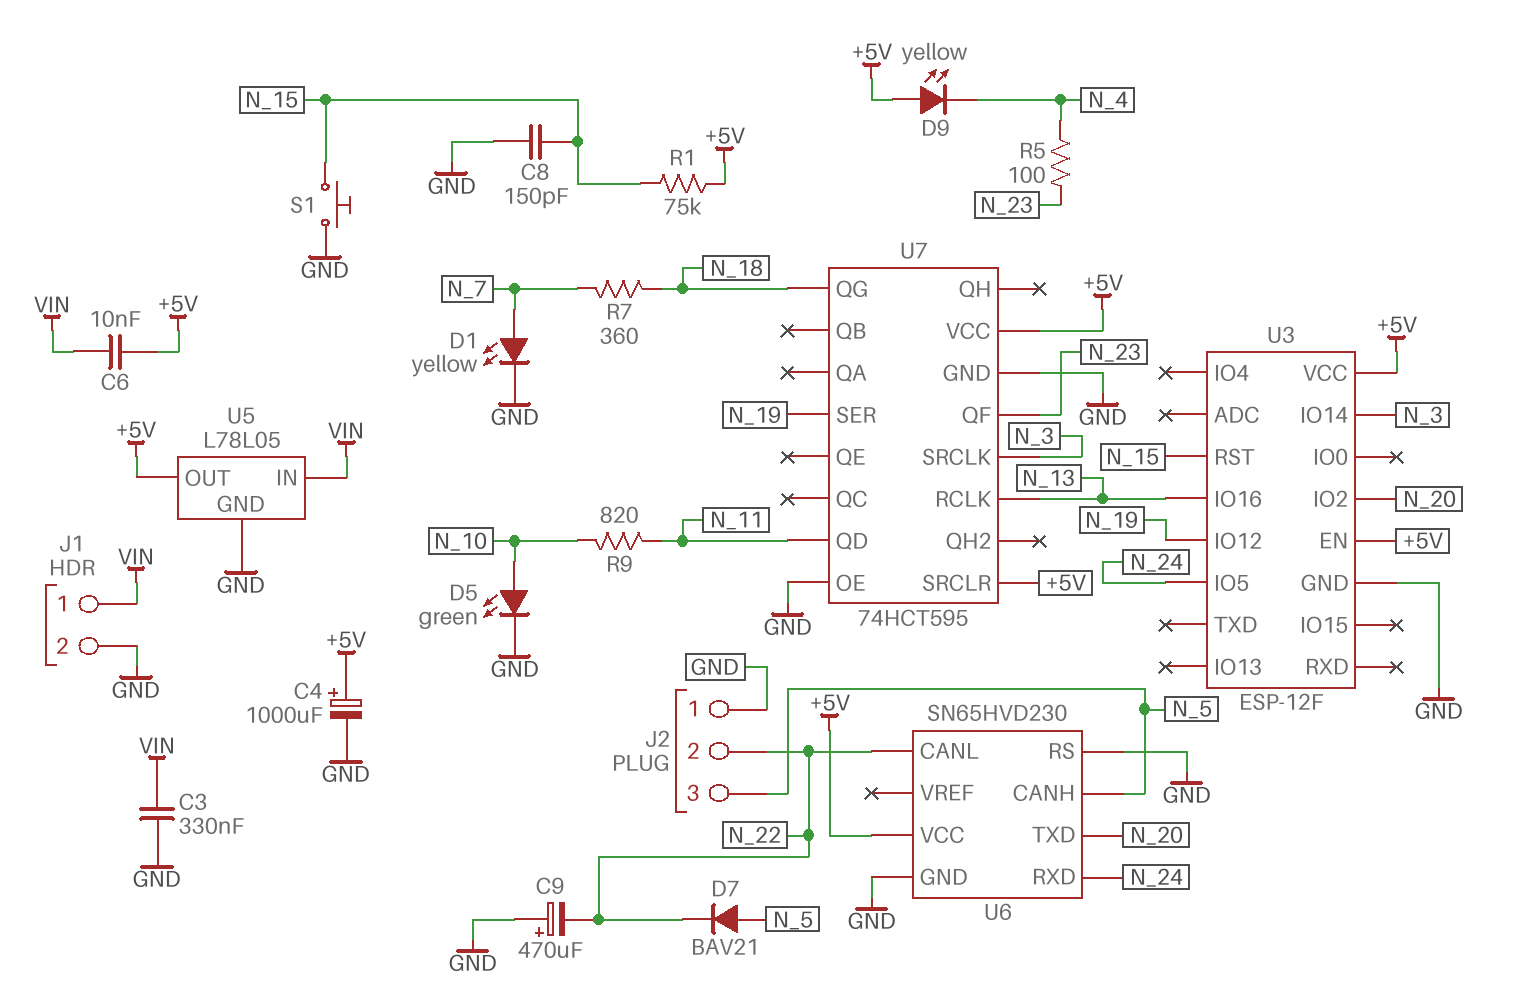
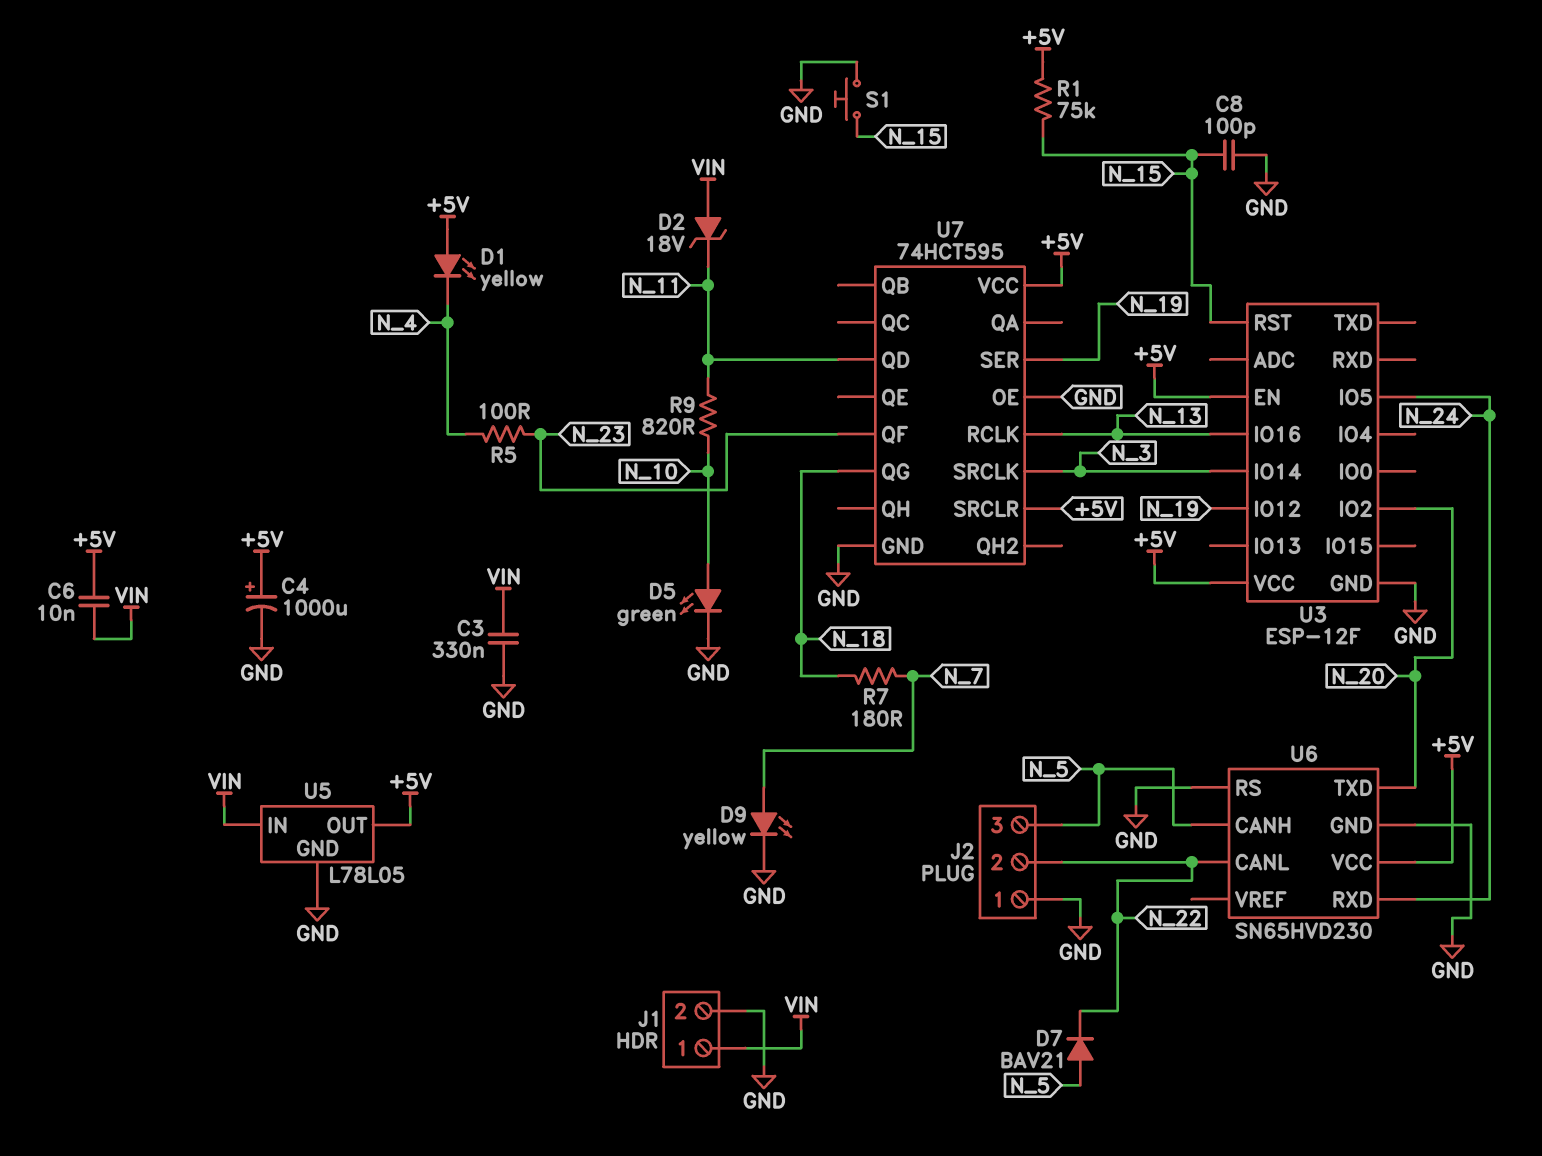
C8: 150pF (GND, N_15) -> 100pF (GND, N_15)
C9: 470uF (plus GND, minus N_22) -> none
D1: LED yellow (A N_7, K GND) -> LED yellow (A +5V, K N_4)
D2: none -> zener 18V (A VIN, K N_11)
D9: LED yellow (A +5V, K N_4) -> LED yellow (A N_7, K GND)
R7: 360 (N_7, N_18) -> 180 (N_7, N_18)

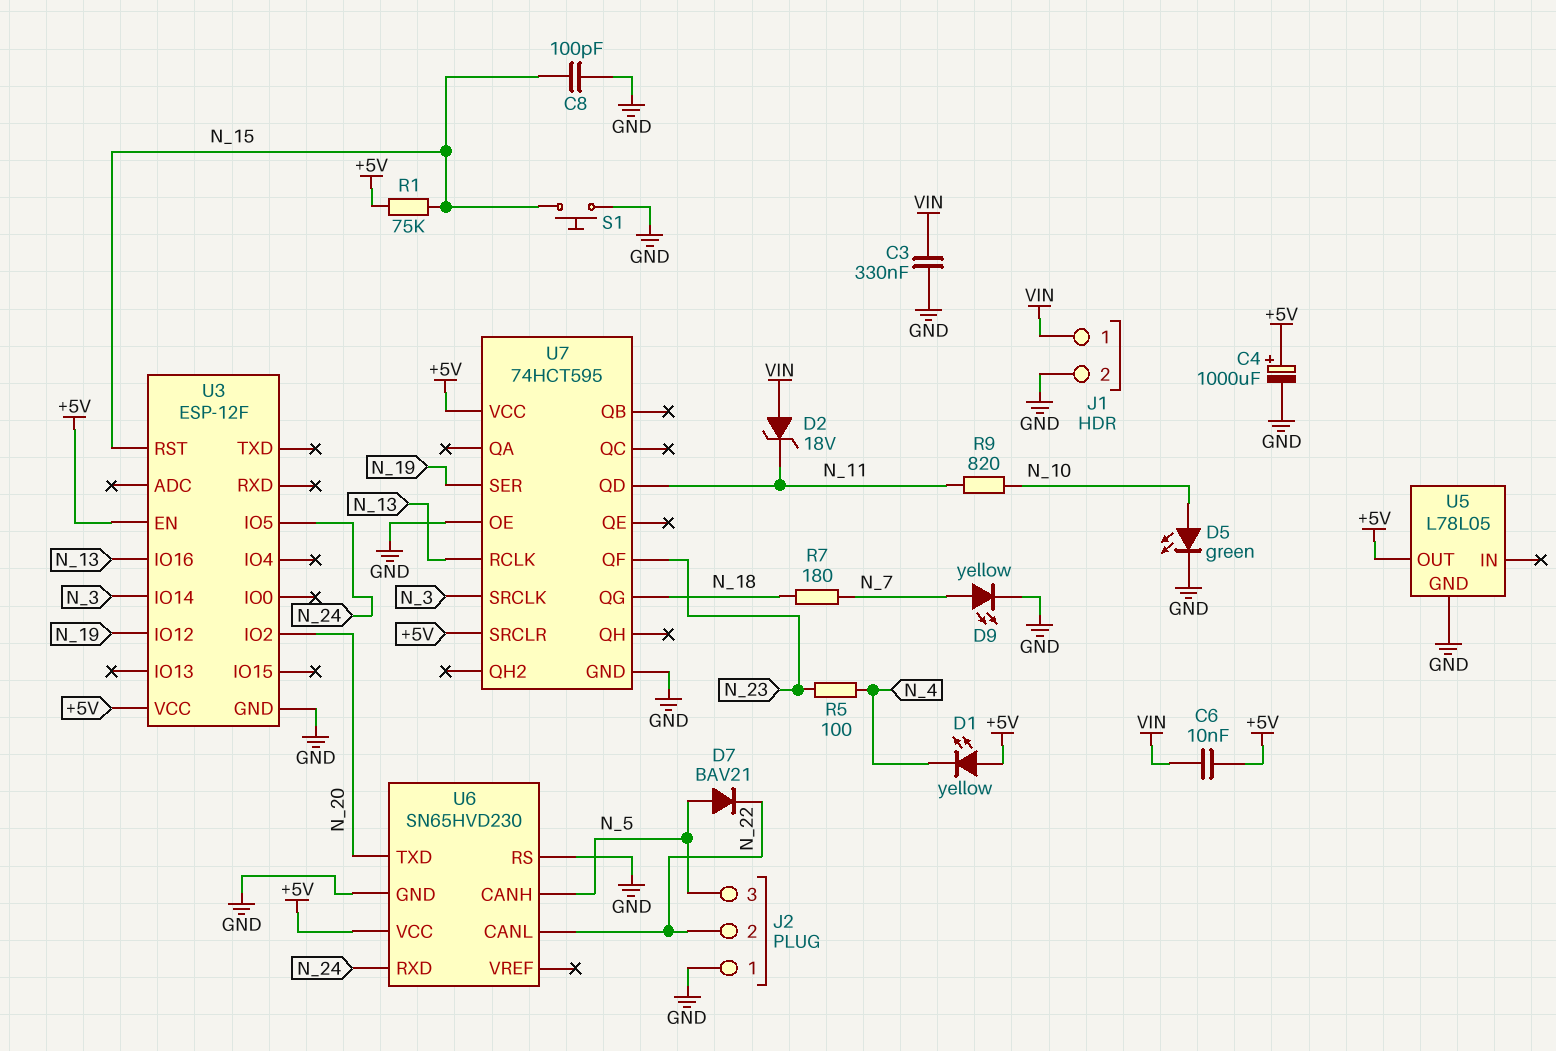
U5 pin IN: VIN -> none

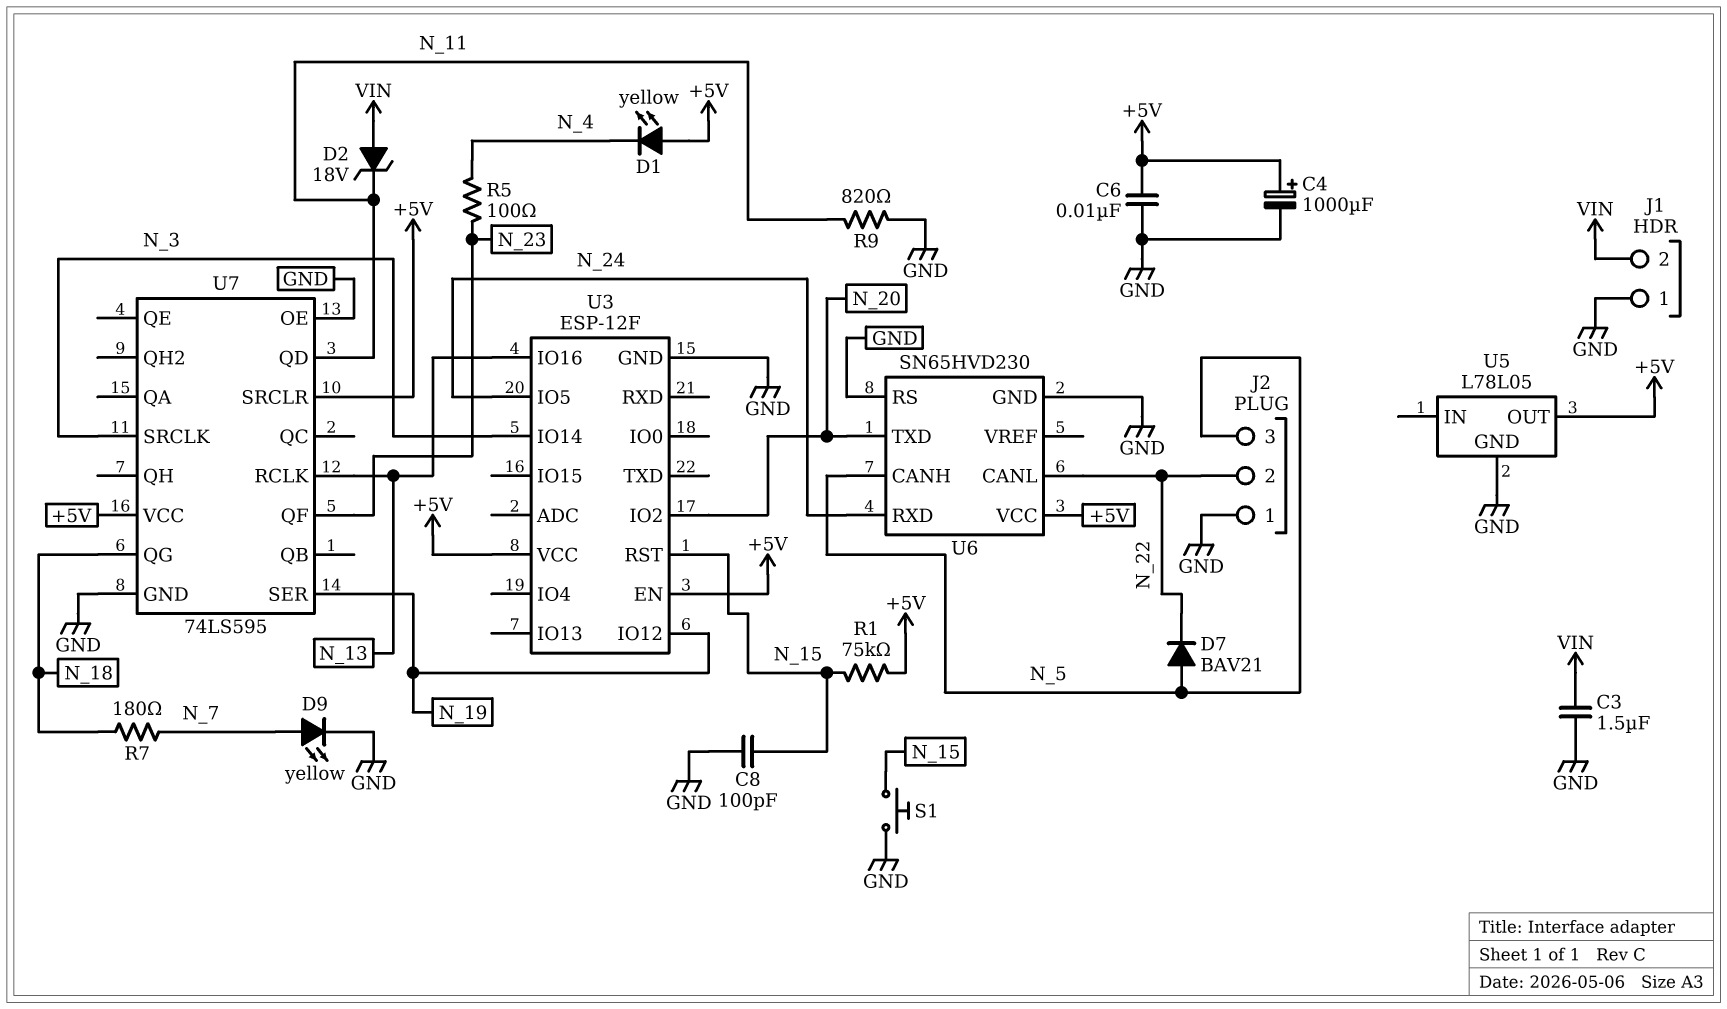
C3: 330nF (GND, VIN) -> 1.5uF (GND, VIN)
C6: 10nF (+5V, VIN) -> 10nF (+5V, GND)
D5: LED green (A N_10, K GND) -> none
J1 pin 1: VIN -> GND
J1 pin 2: GND -> VIN
R9: 820 (N_10, N_11) -> 820 (GND, N_11)
U7: 74HCT595 -> 74LS595

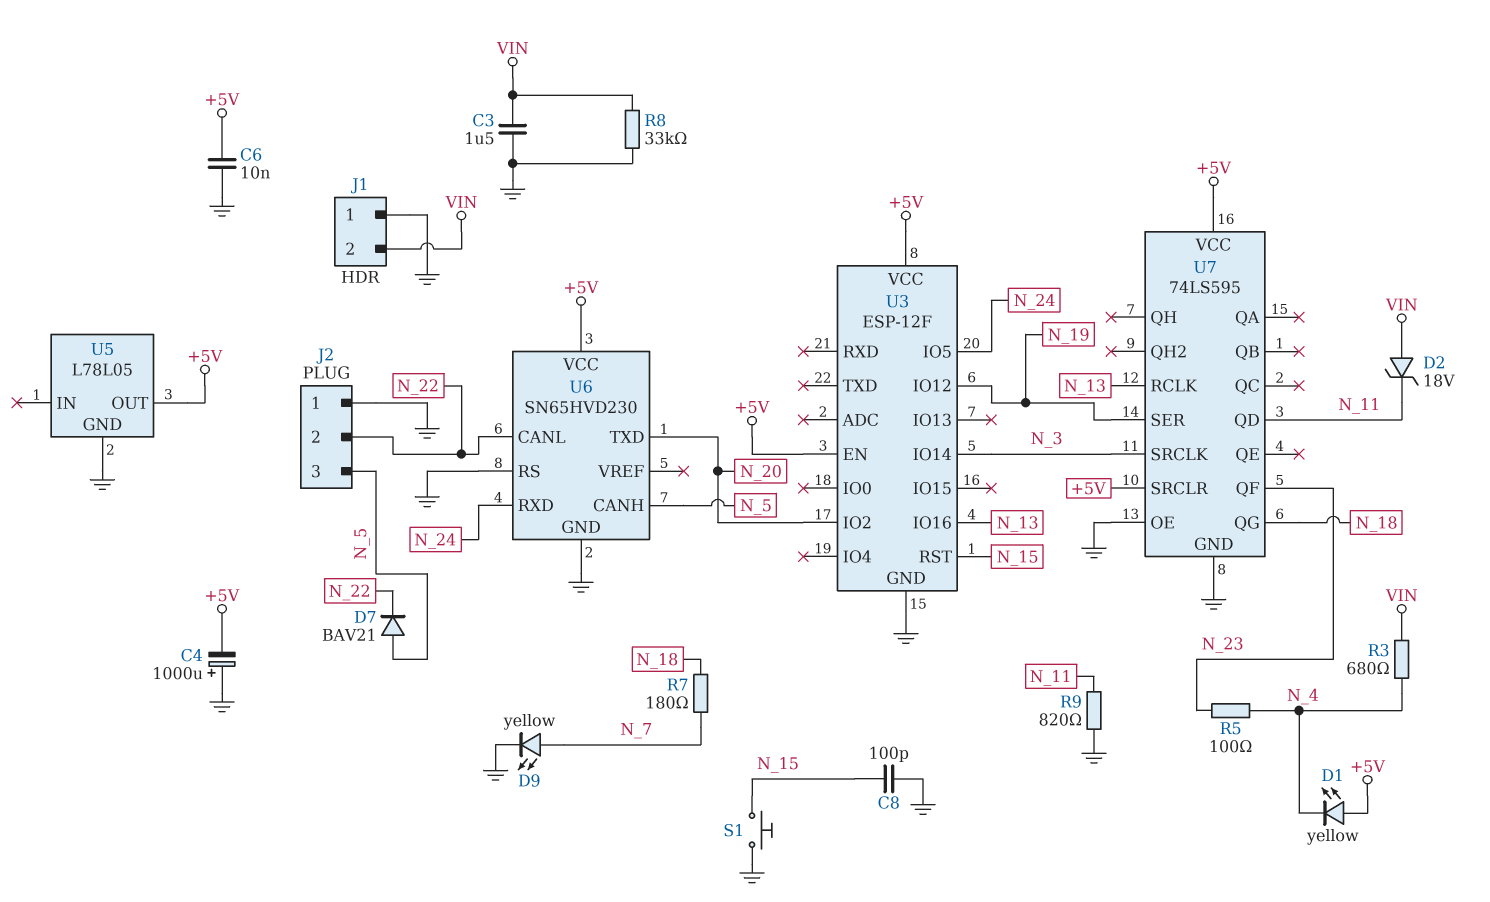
C4: 1000uF (plus +5V, minus GND) -> 1000uF (plus GND, minus +5V)
R1: 75k (+5V, N_15) -> none
R3: none -> 680 (N_4, VIN)
R8: none -> 33k (GND, VIN)

